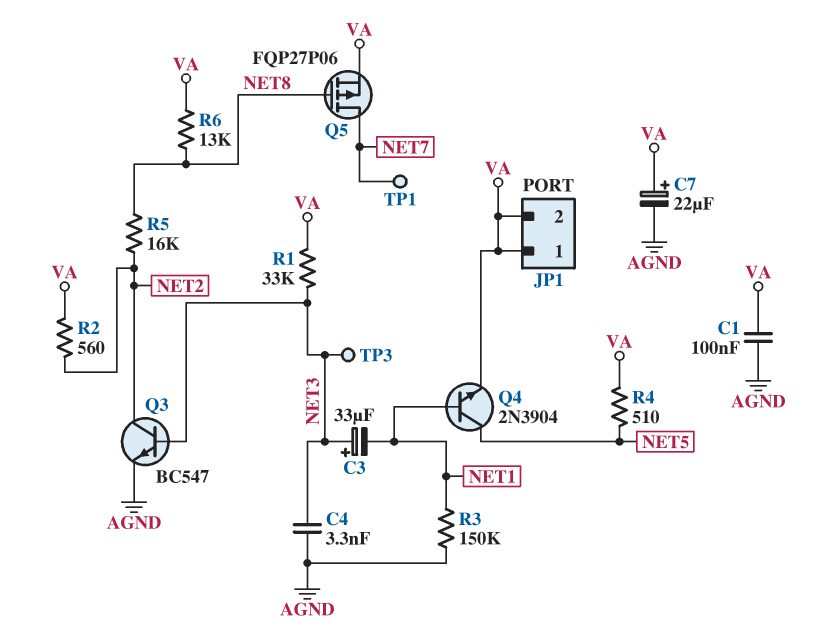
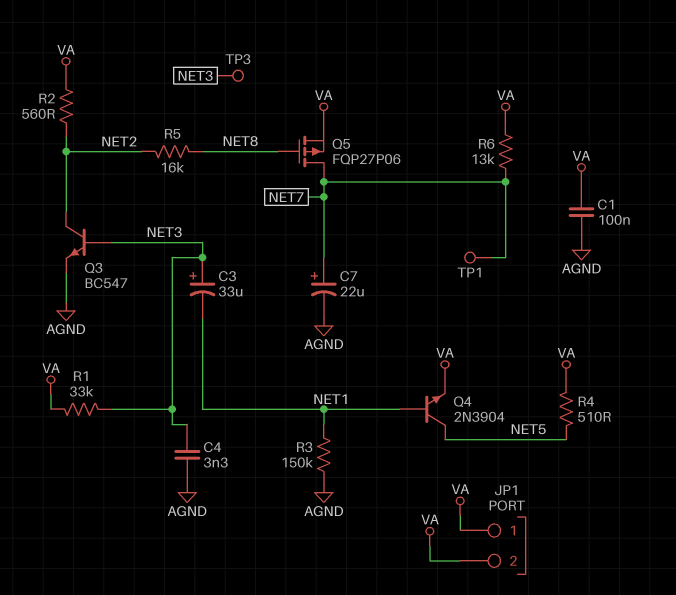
C7: 22uF (plus VA, minus AGND) -> 22uF (plus NET7, minus AGND)
R6: 13k (NET8, VA) -> 13k (NET7, VA)

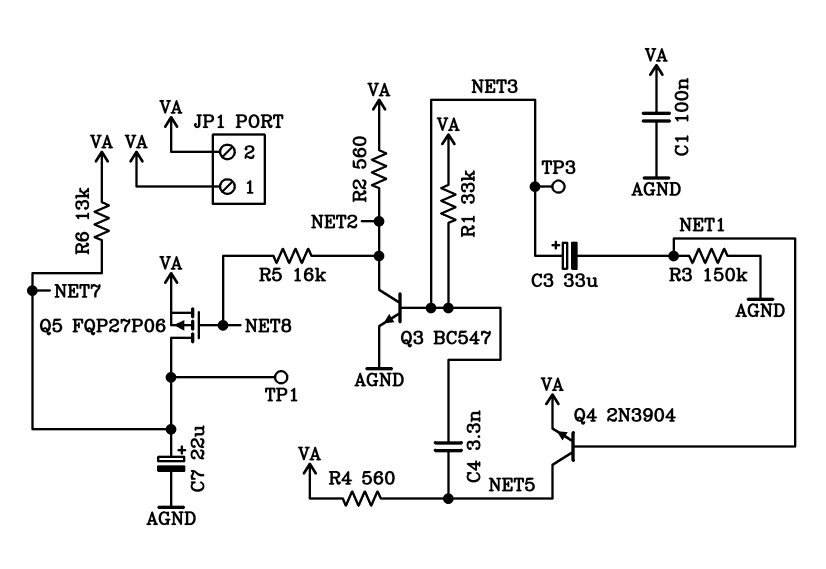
C4: 3.3nF (AGND, NET3) -> 3.3nF (NET3, NET5)
R4: 510 (NET5, VA) -> 560 (NET5, VA)

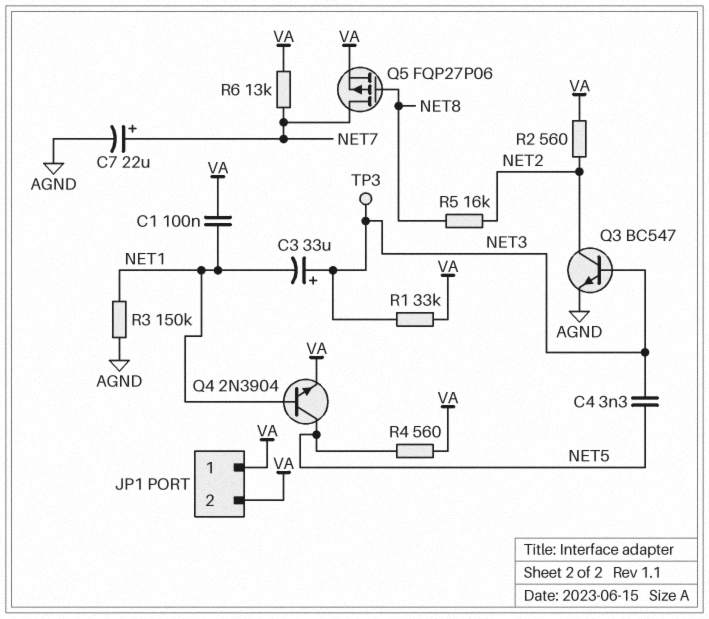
C1: 100nF (AGND, VA) -> 100nF (NET1, VA)
TP1: test point (NET7) -> none

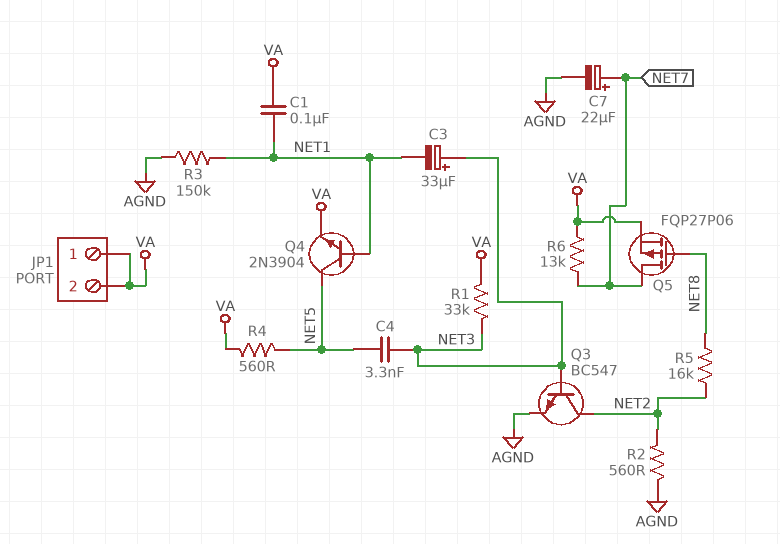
R2: 560 (NET2, VA) -> 560 (AGND, NET2)
TP3: test point (NET3) -> none

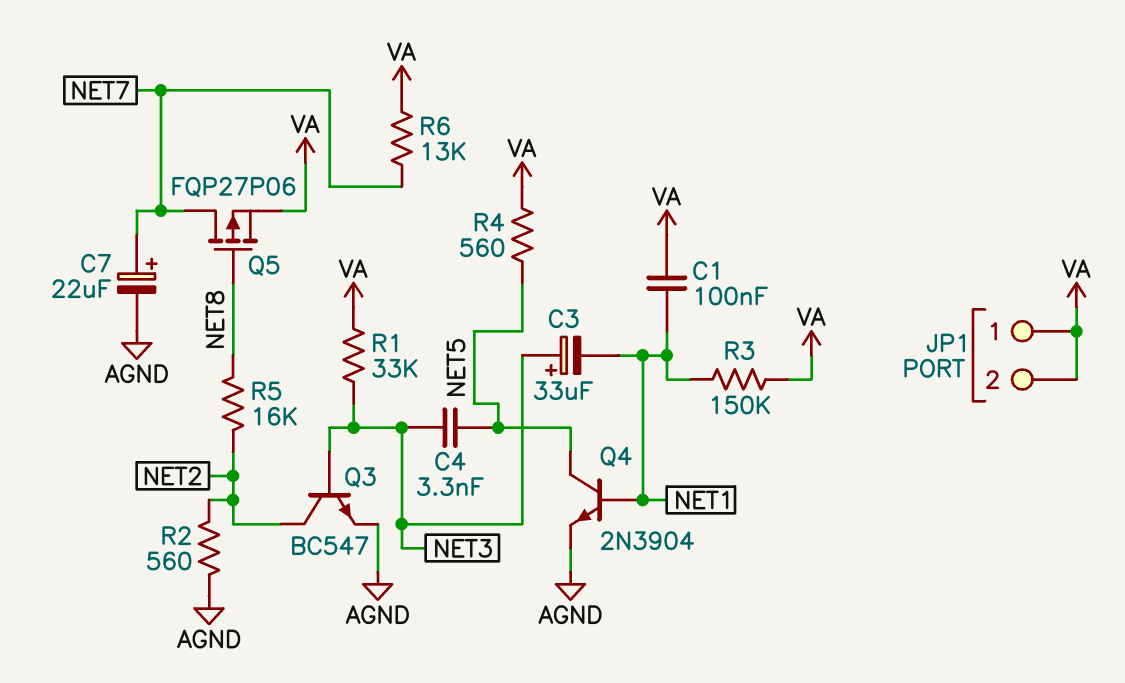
Q4: NPN 2N3904 (B NET1, C NET5, E VA) -> NPN 2N3904 (B NET1, C NET5, E AGND)
R3: 150k (AGND, NET1) -> 150k (NET1, VA)

